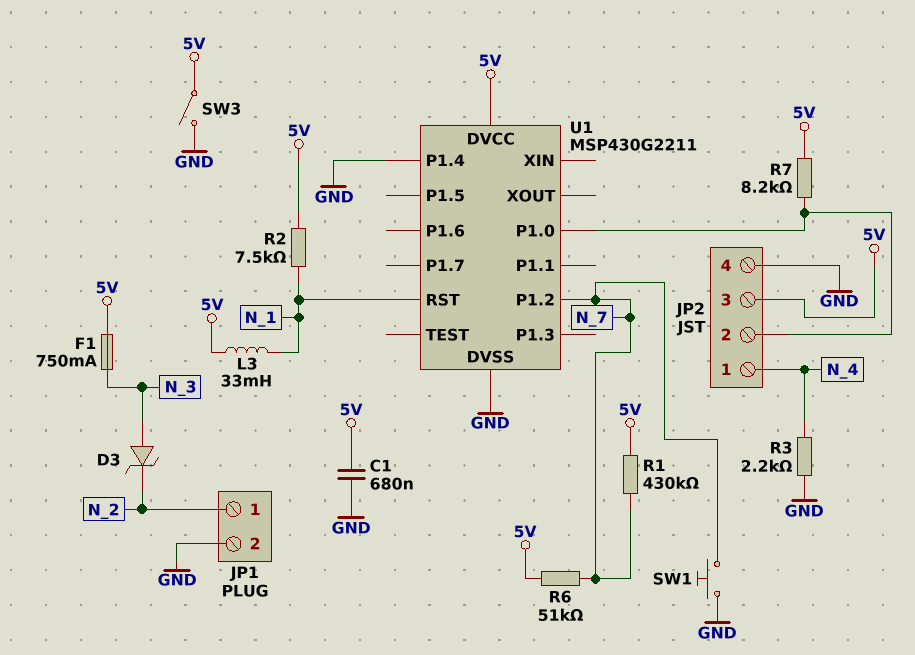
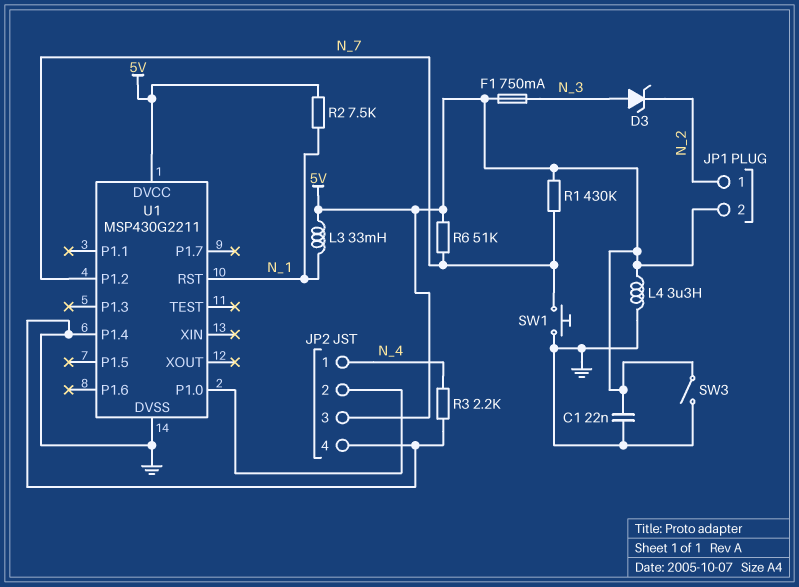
C1: 680nF (5V, GND) -> 22nF (5V, GND)
JP1 pin 2: GND -> 5V
L4: none -> 3.3uH (5V, GND)
R7: 8.2k (5V, JP2/2) -> none

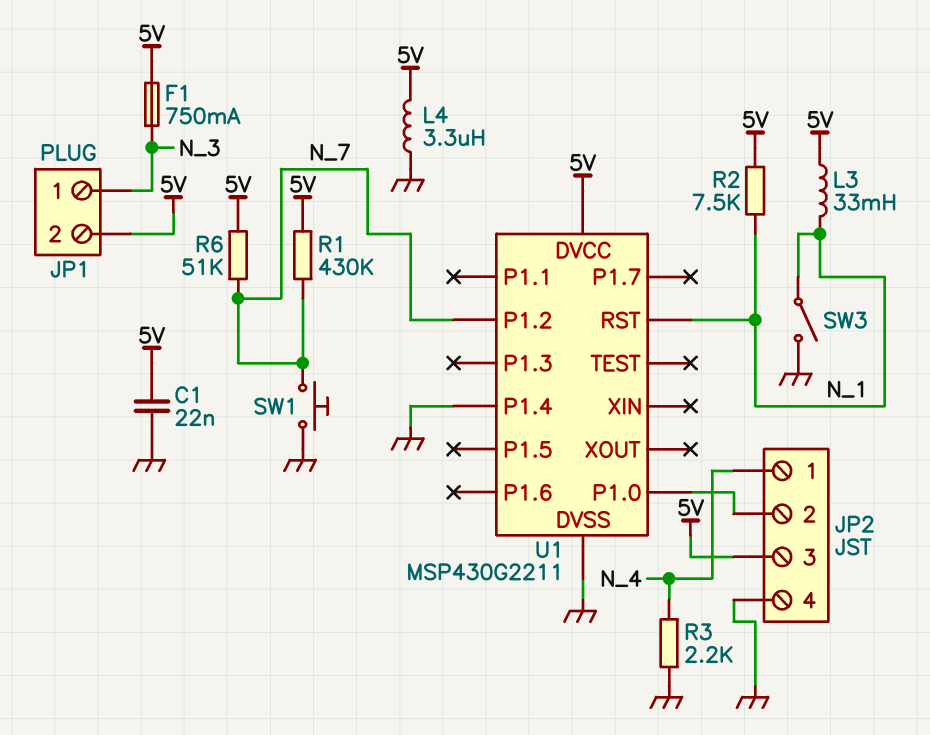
D3: zener (A N_3, K N_2) -> none
JP1 pin 1: N_2 -> N_3
SW3: switch (5V, GND) -> switch (GND, N_1)

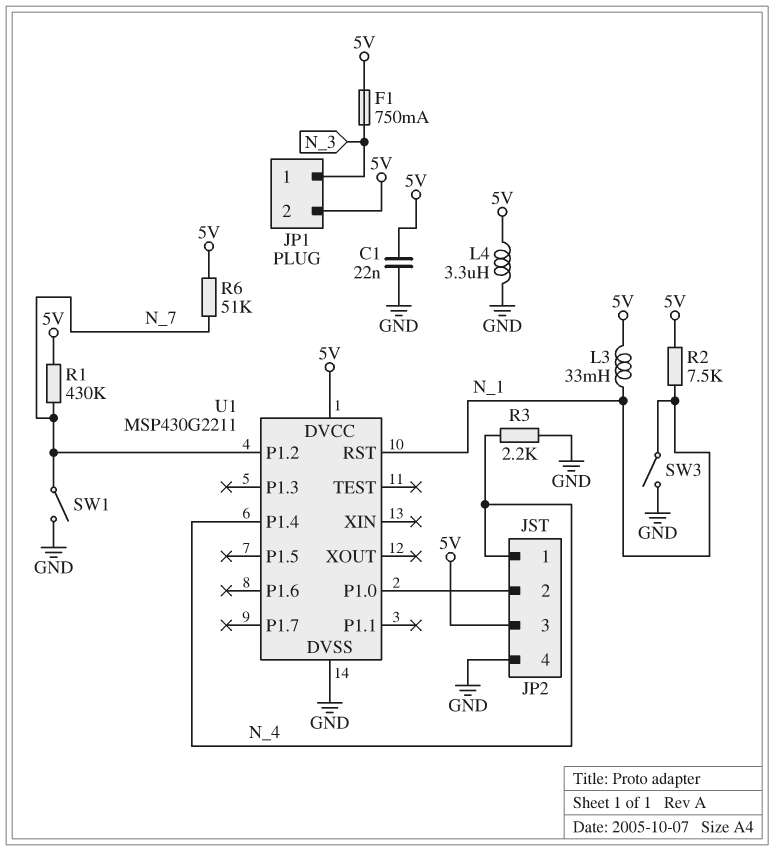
SW1: button (GND, N_7) -> switch (GND, N_7)
U1 pin P1.4: GND -> N_4

